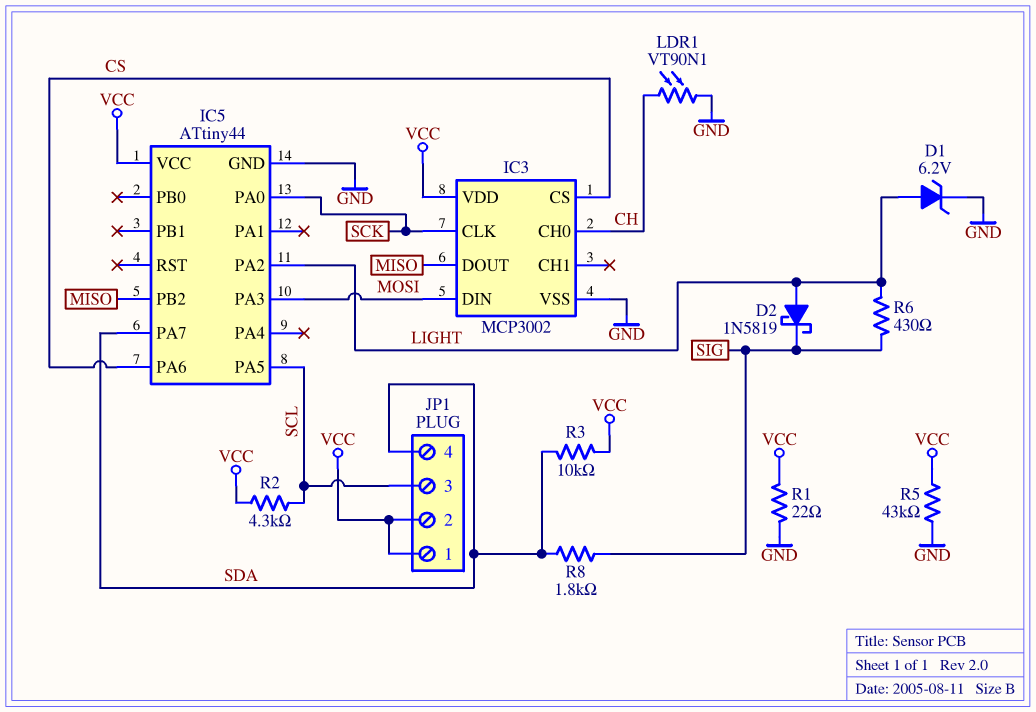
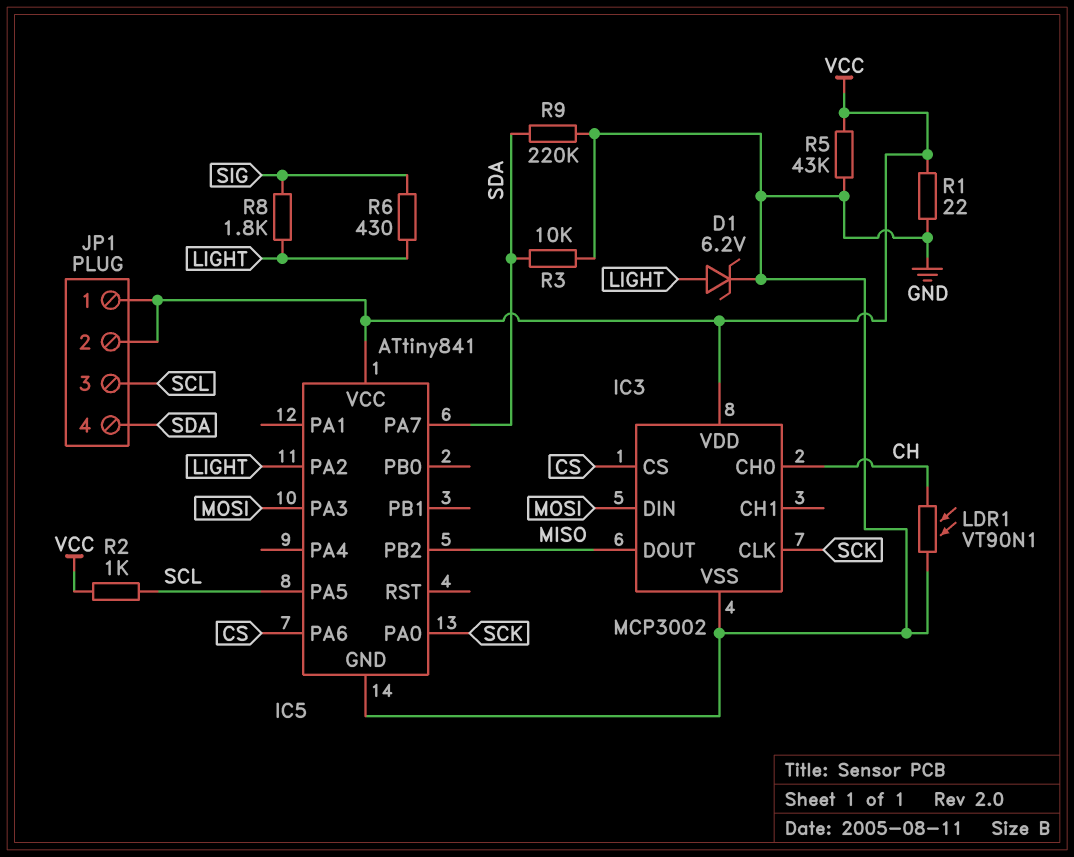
D2: schottky 1N5819 (A LIGHT, K SIG) -> none
IC5: ATtiny44 -> ATtiny841
R2: 4.3k (SCL, VCC) -> 1k (SCL, VCC)
R3: 10k (SDA, VCC) -> 10k (GND, SDA)
R8: 1.8k (SDA, SIG) -> 1.8k (LIGHT, SIG)
R9: none -> 220k (GND, SDA)

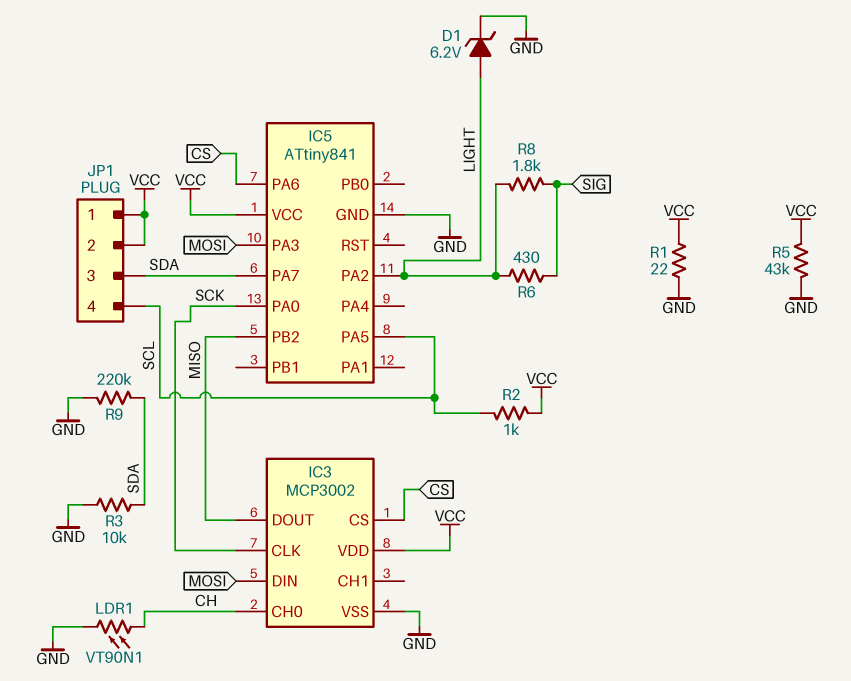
JP1 pin 3: SCL -> SDA
JP1 pin 4: SDA -> SCL

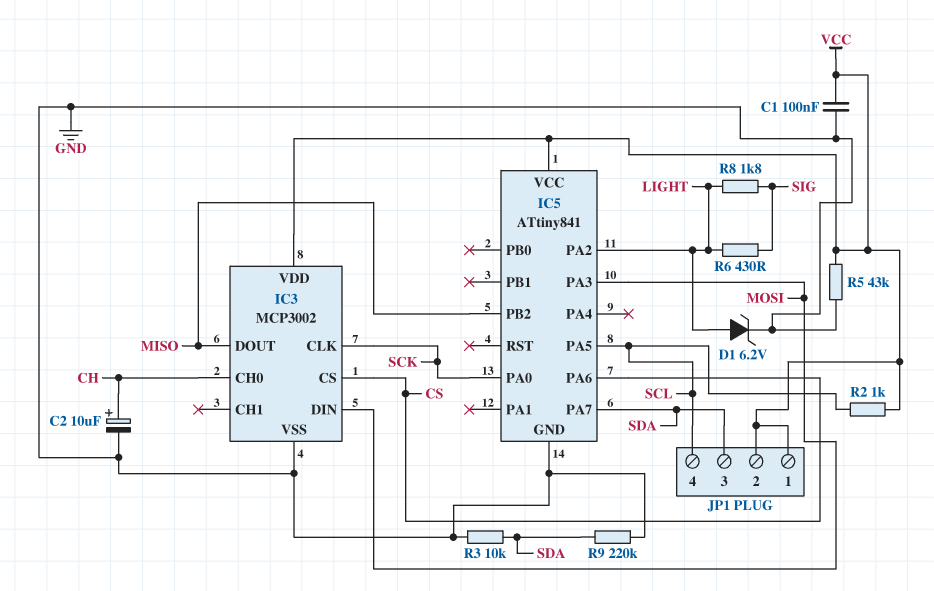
C1: none -> 100nF (GND, VCC)
C2: none -> 10uF (plus CH, minus GND)
LDR1: VT90N1 (CH, GND) -> none
R1: 22 (GND, VCC) -> none

